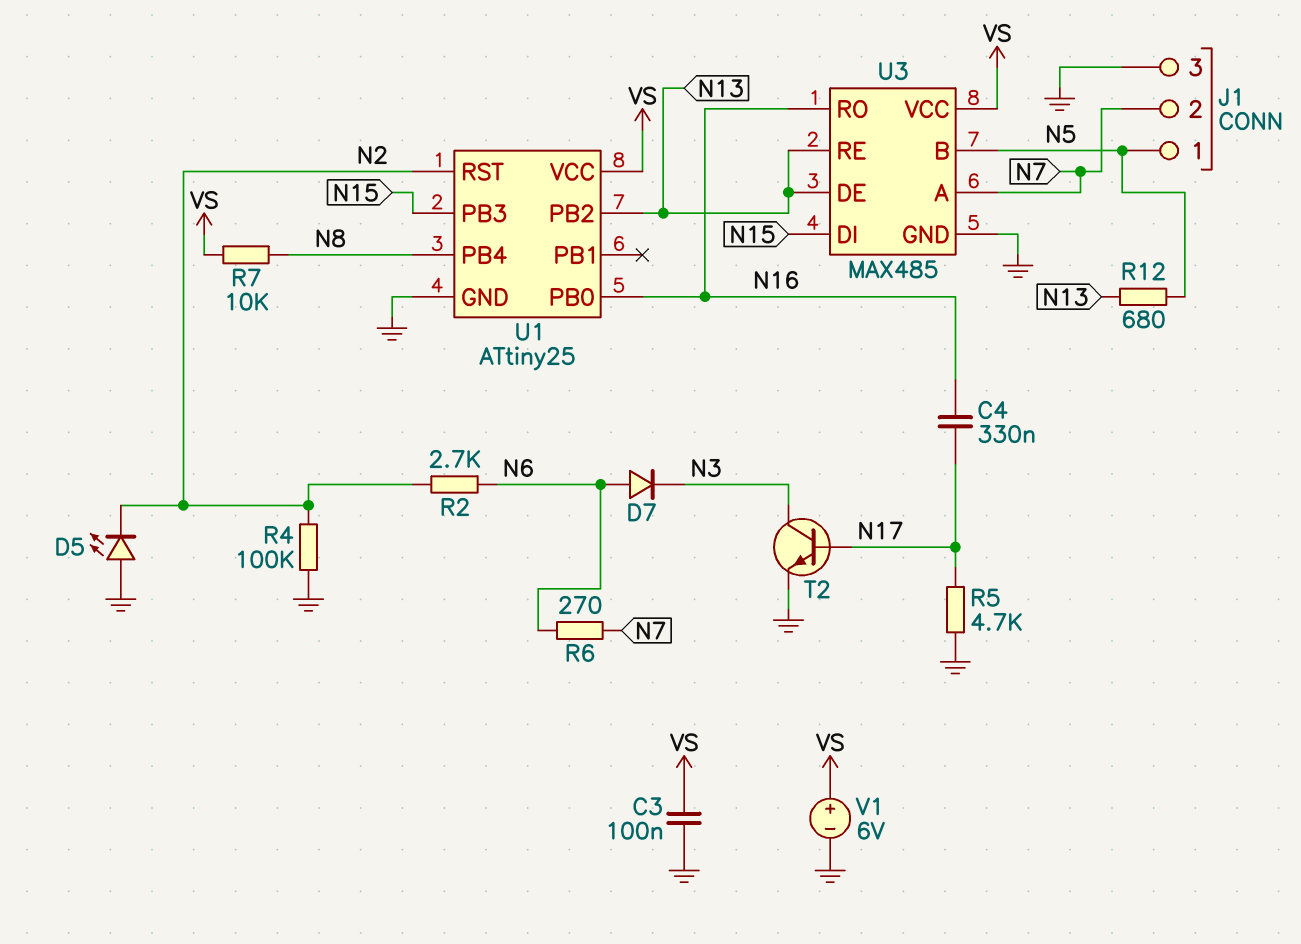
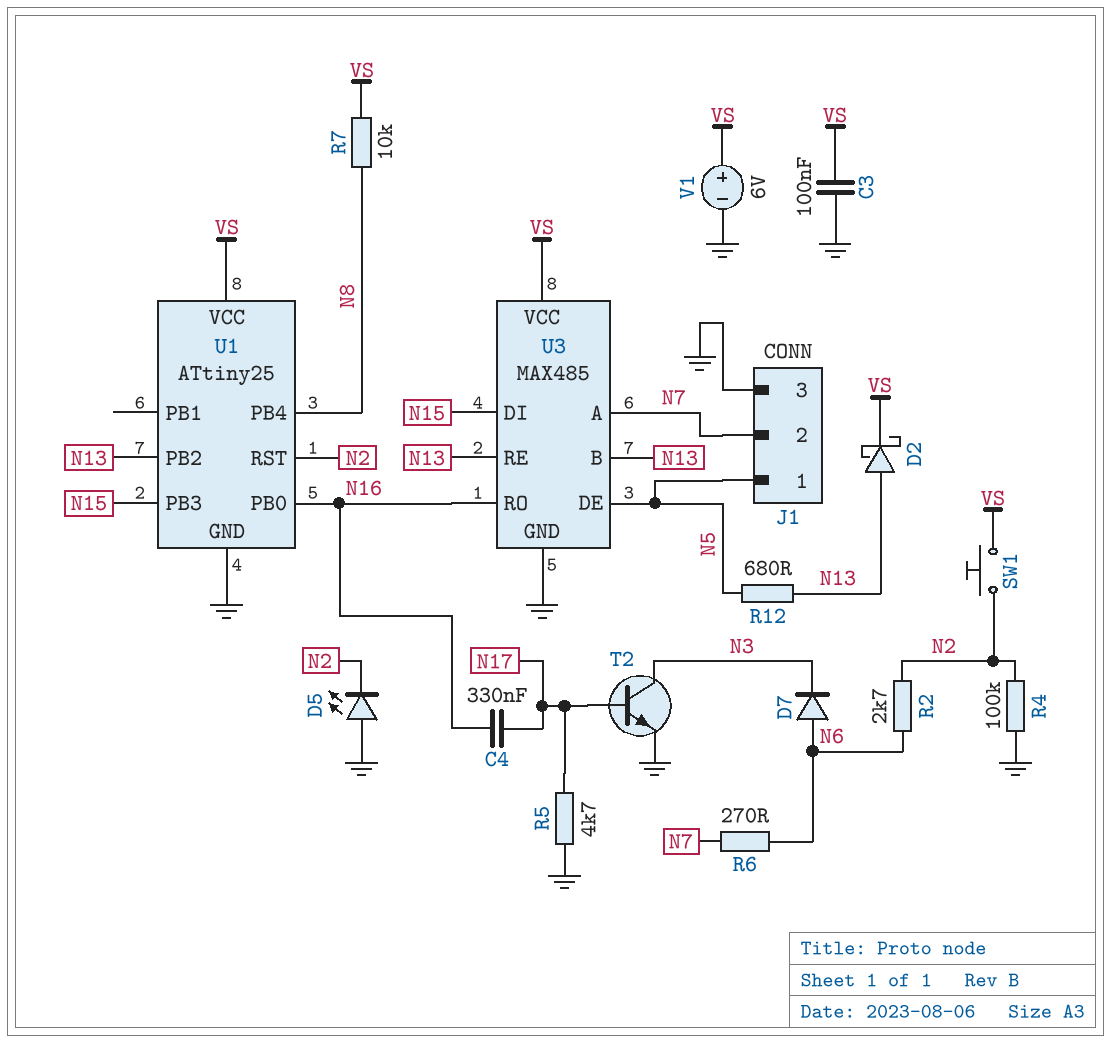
D2: none -> schottky (A N13, K VS)
SW1: none -> button (N2, VS)
U3 pin B: N5 -> N13
U3 pin DE: N13 -> N5

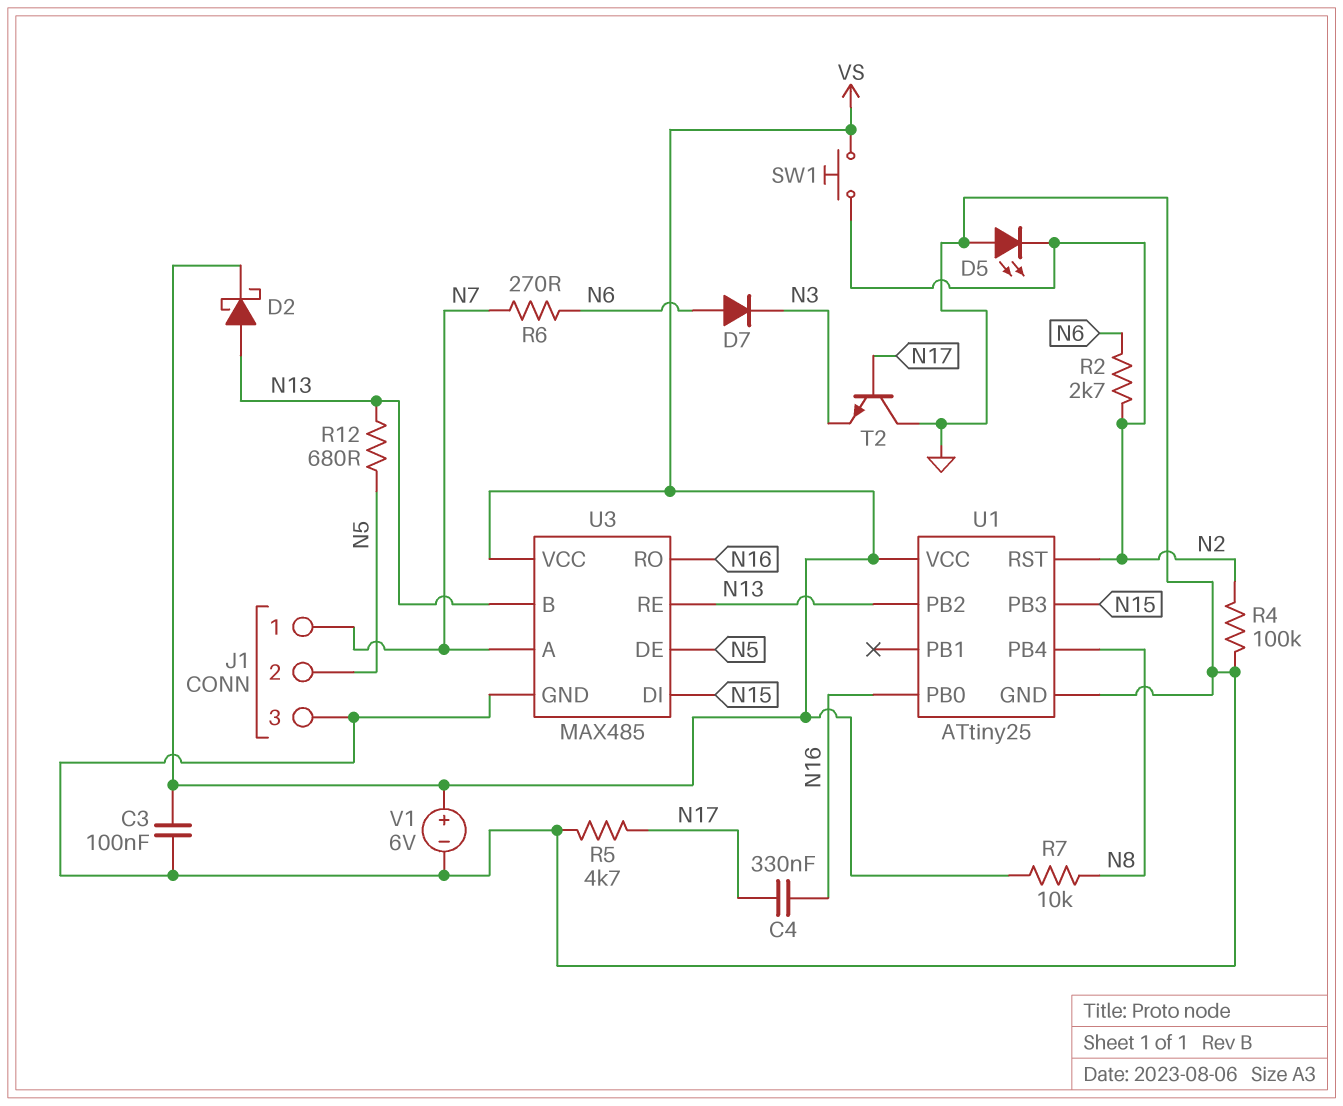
J1 pin 1: N5 -> N7
J1 pin 2: N7 -> N5
T2: NPN (B N17, C N3, E GND) -> NPN (B N17, C GND, E N3)

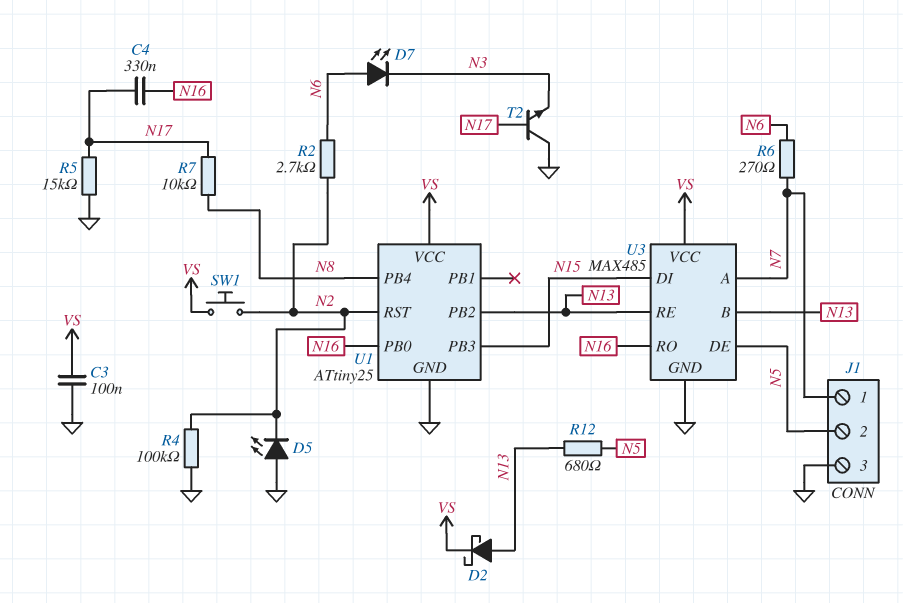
D7: diode (A N6, K N3) -> LED (A N6, K N3)
R5: 4.7k (GND, N17) -> 15k (GND, N17)
R7: 10k (N8, VS) -> 10k (N8, N17)
V1: 6V (plus VS, minus GND) -> none

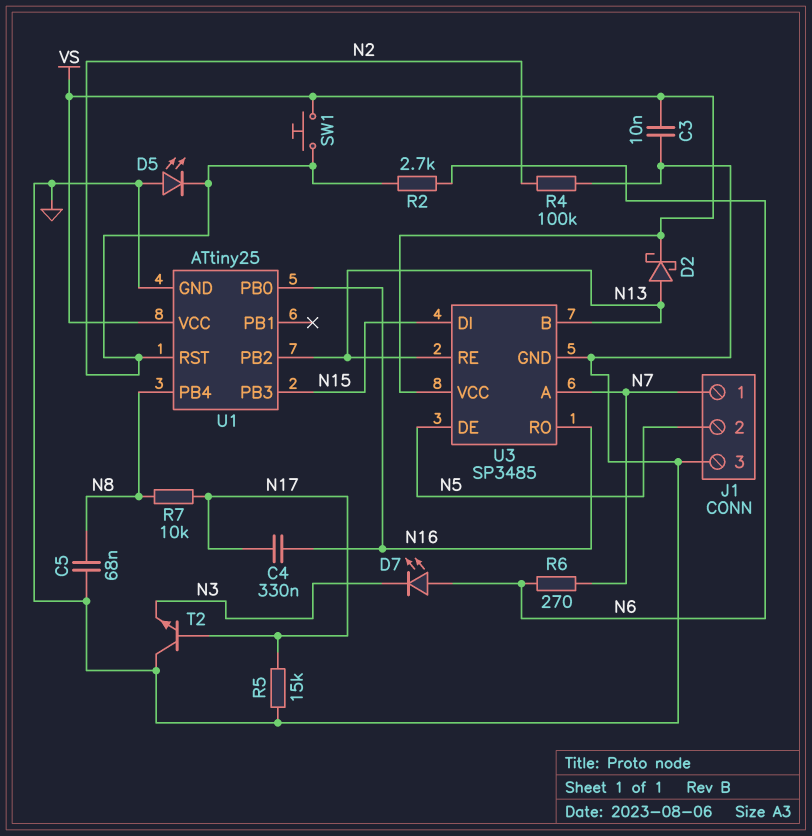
C3: 100nF (GND, VS) -> 10nF (GND, VS)
C5: none -> 68nF (GND, N8)
R12: 680 (N5, N13) -> none
U3: MAX485 -> SP3485

